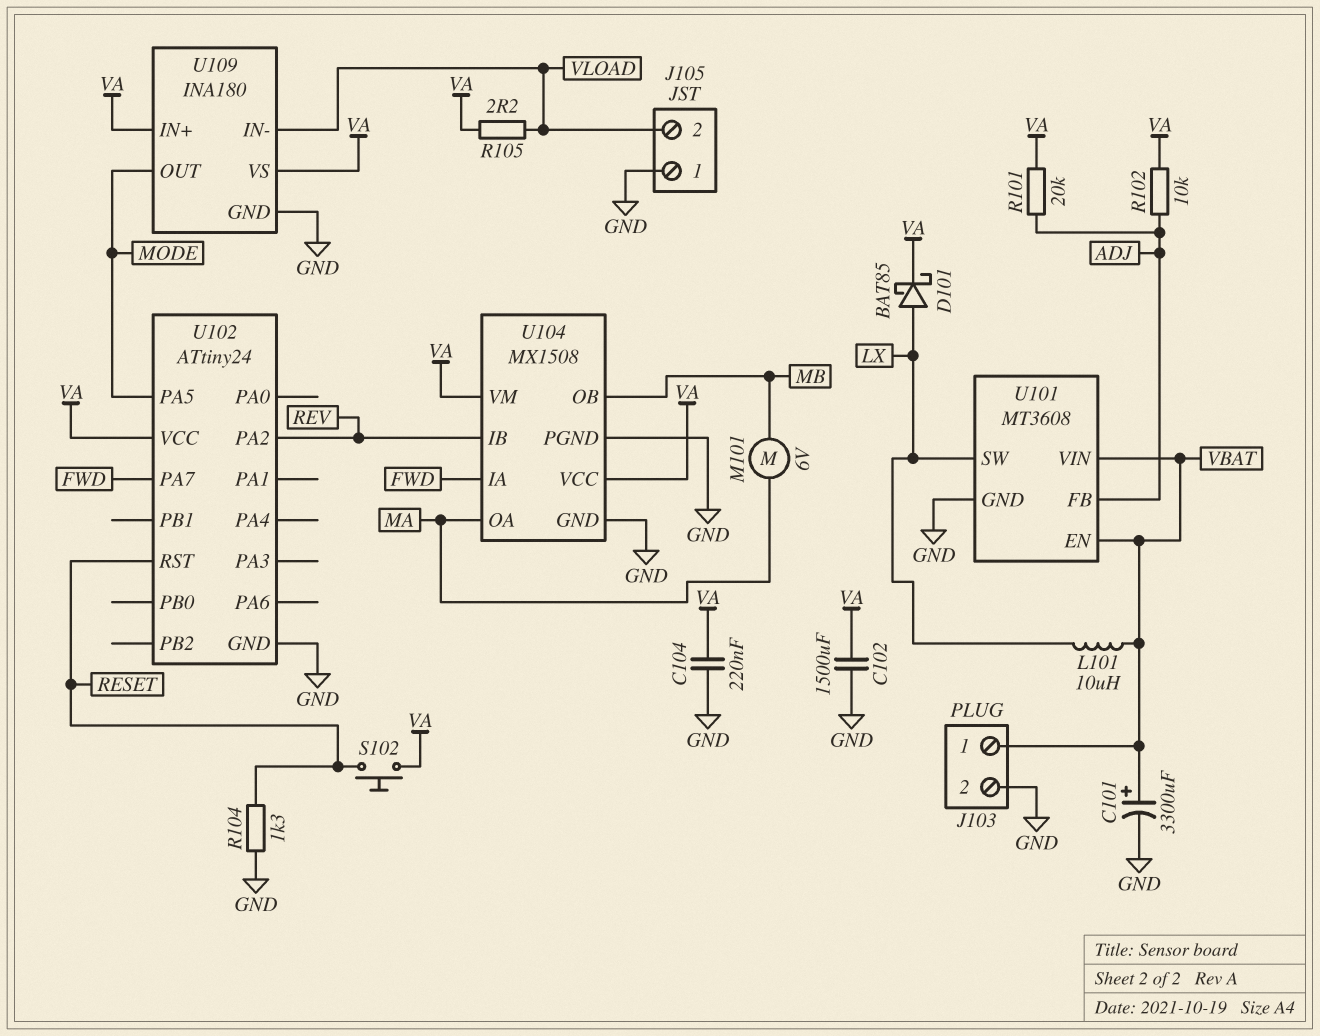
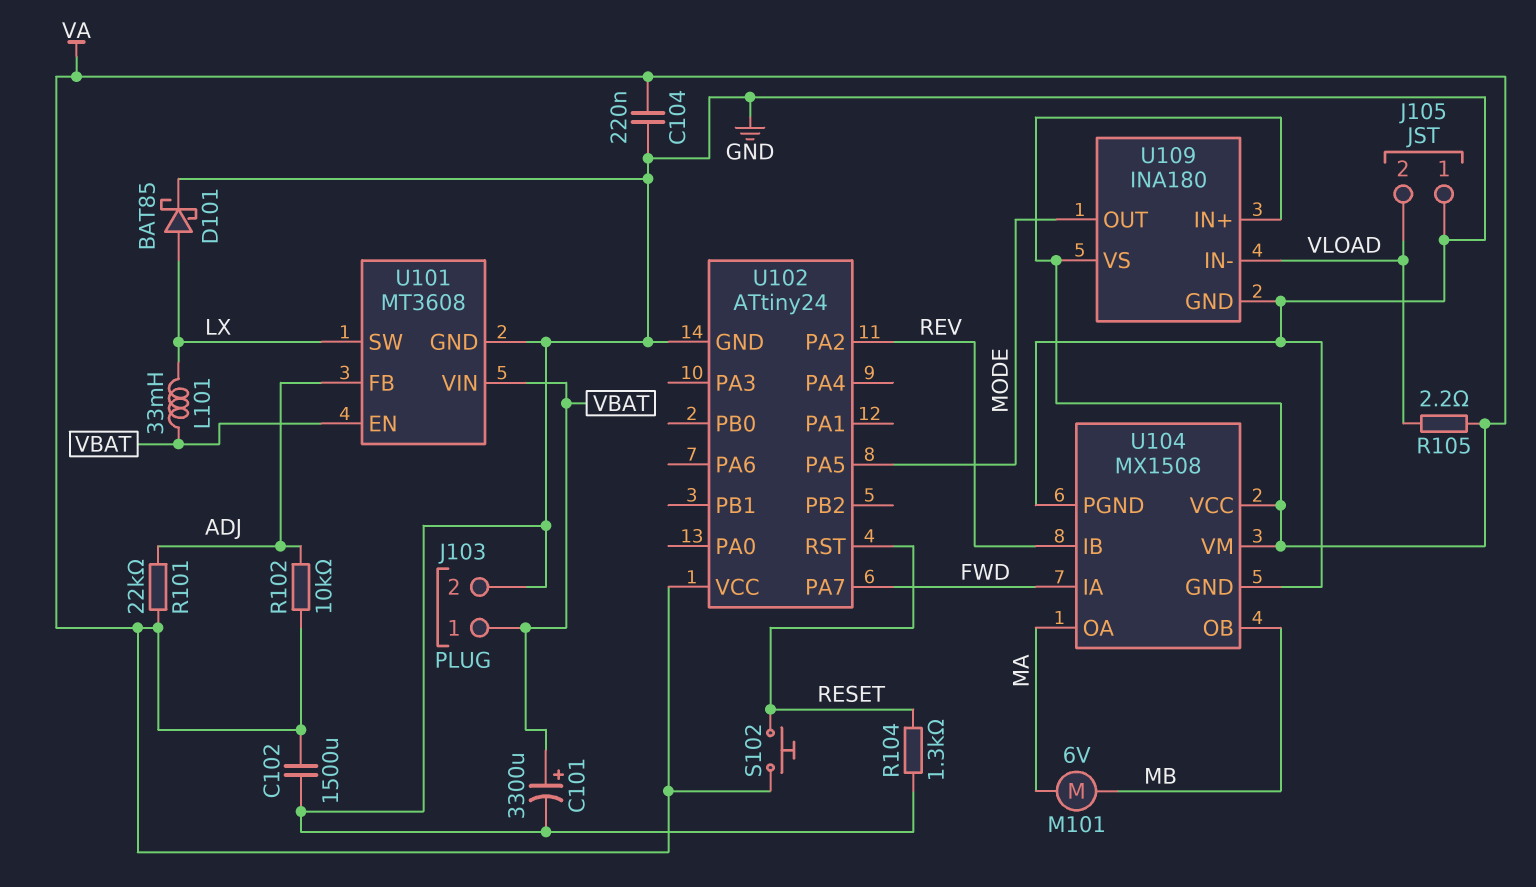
D101: schottky BAT85 (A LX, K VA) -> schottky BAT85 (A LX, K GND)
L101: 10uH (LX, VBAT) -> 33mH (LX, VBAT)
R101: 20k (ADJ, VA) -> 22k (ADJ, VA)

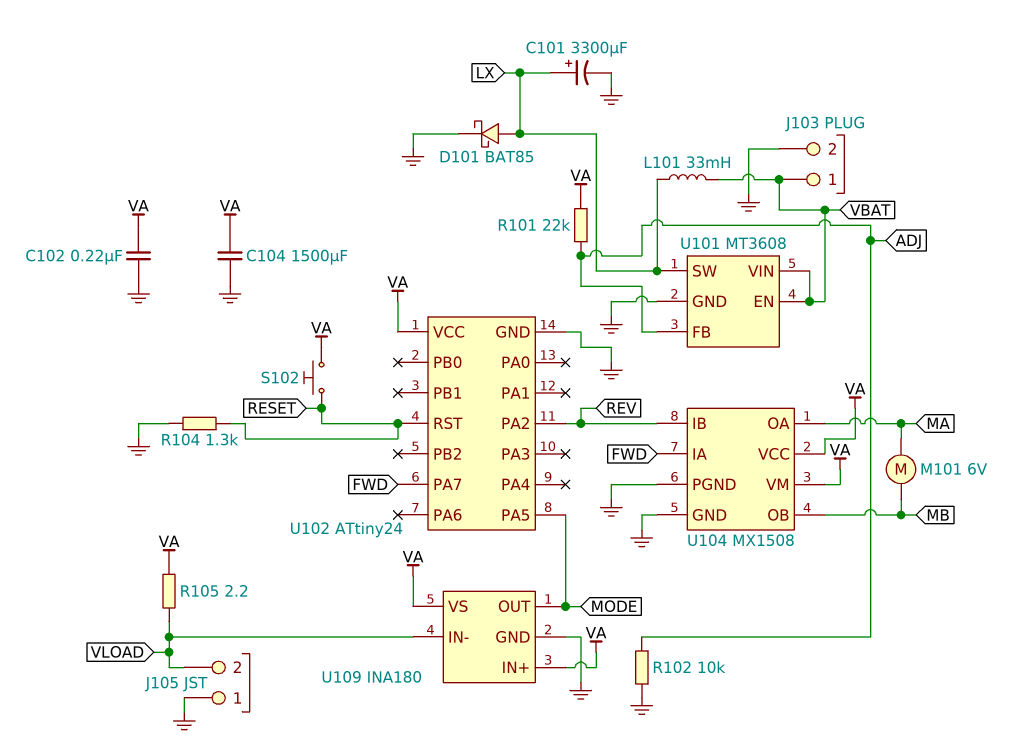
C101: 3300uF (plus VBAT, minus GND) -> 3300uF (plus LX, minus GND)
C102: 1500uF (GND, VA) -> 220nF (GND, VA)
C104: 220nF (GND, VA) -> 1500uF (GND, VA)
R102: 10k (ADJ, VA) -> 10k (ADJ, GND)

